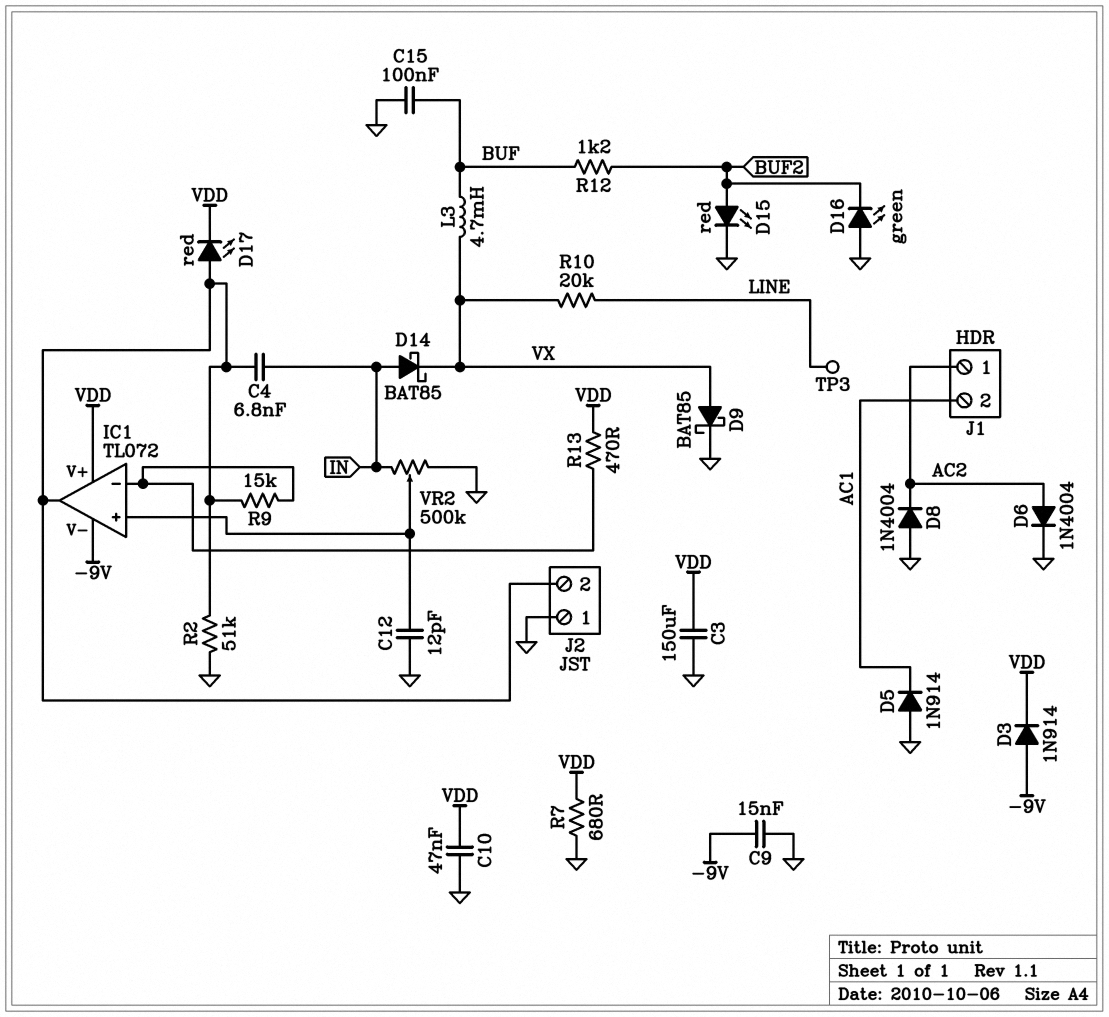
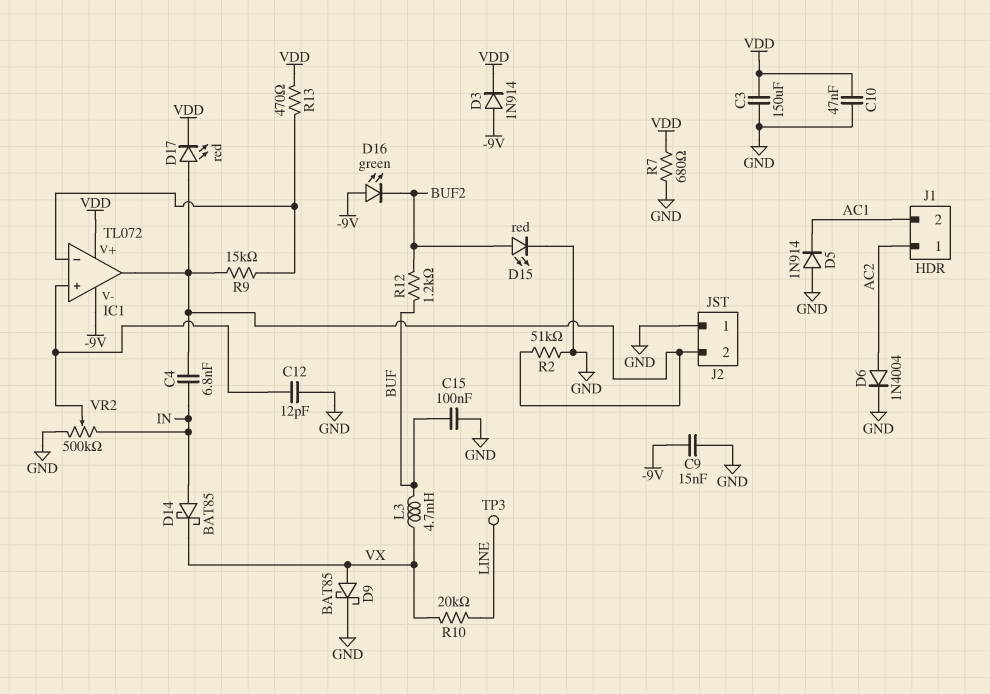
D8: diode 1N4004 (A GND, K AC2) -> none
D16: LED green (A GND, K BUF2) -> LED green (A -9V, K BUF2)

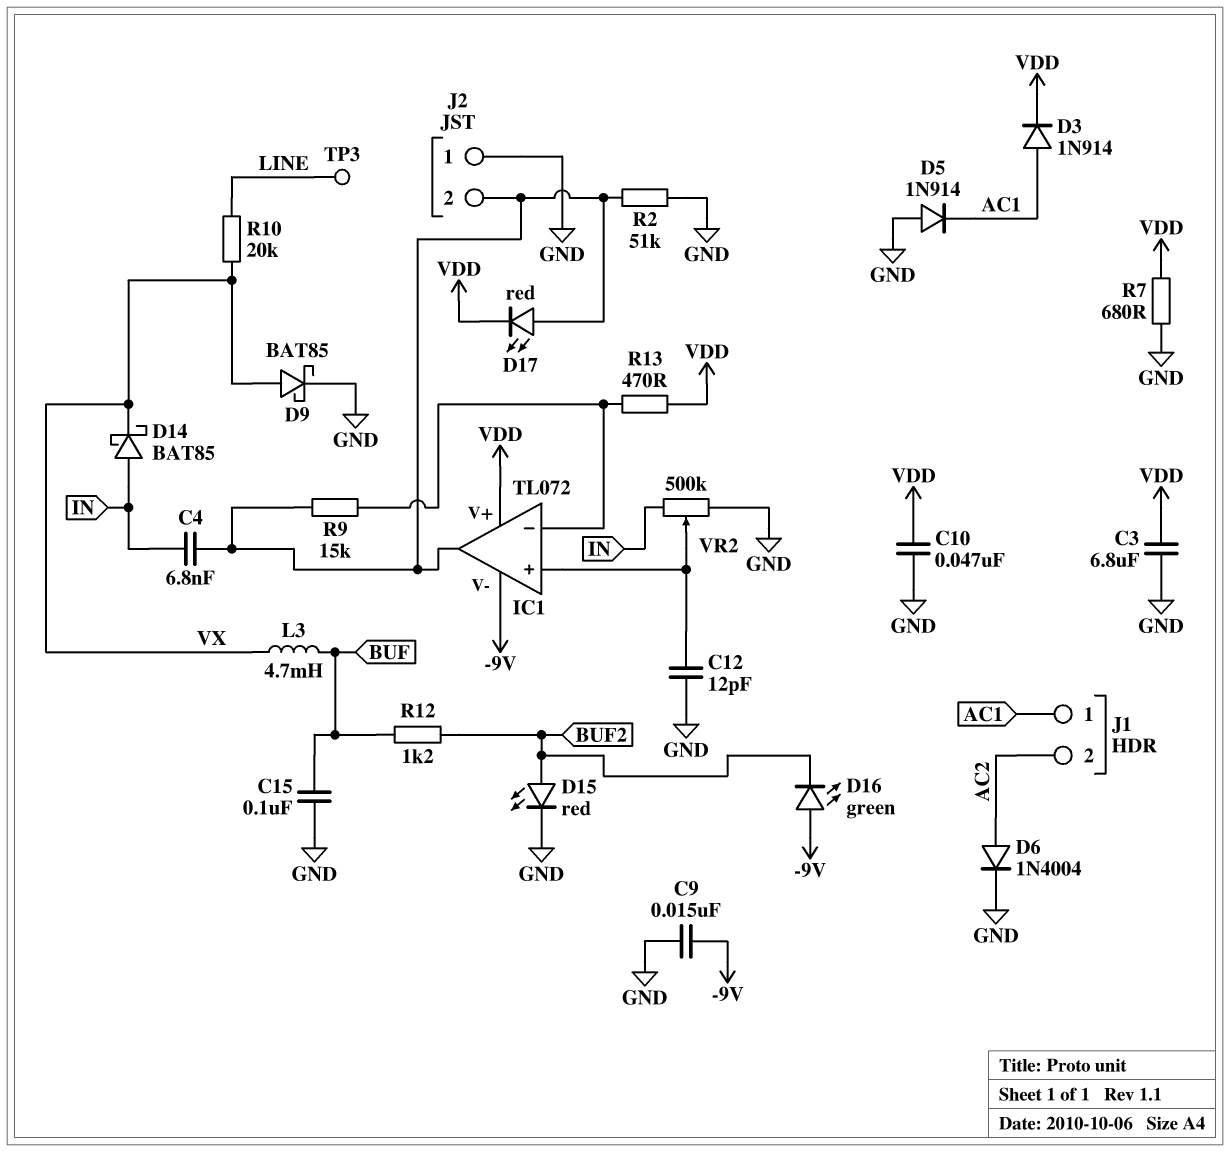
C3: 150uF (GND, VDD) -> 6.8uF (GND, VDD)
D3: diode 1N914 (A -9V, K VDD) -> diode 1N914 (A AC1, K VDD)
J1 pin 1: AC2 -> AC1
J1 pin 2: AC1 -> AC2

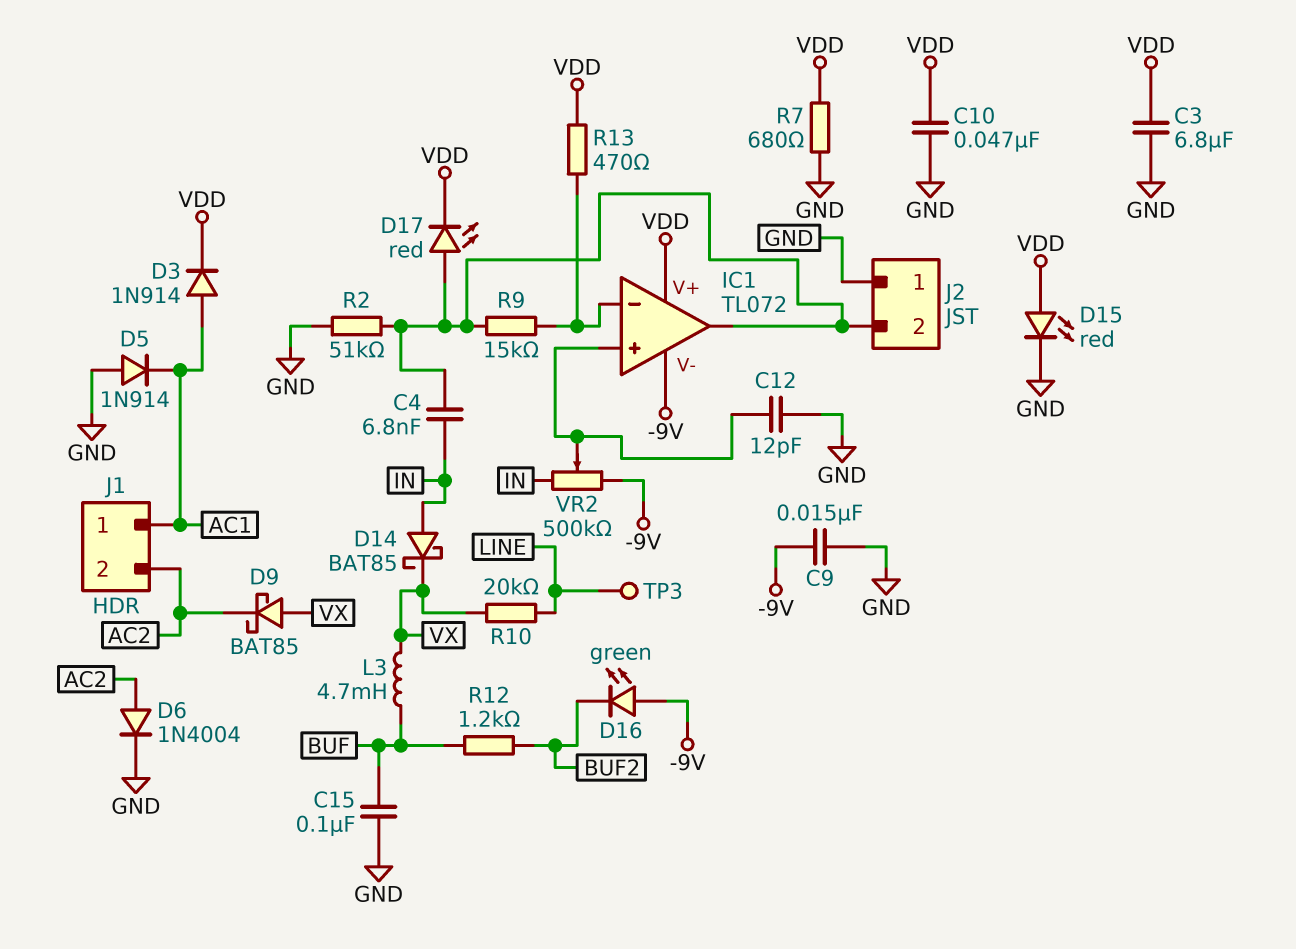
D9: schottky BAT85 (A VX, K GND) -> schottky BAT85 (A VX, K AC2)
D15: LED red (A BUF2, K GND) -> LED red (A VDD, K GND)
VR2: 500k (GND, IN, wiper IC1/in+) -> 500k (-9V, IN, wiper IC1/in+)

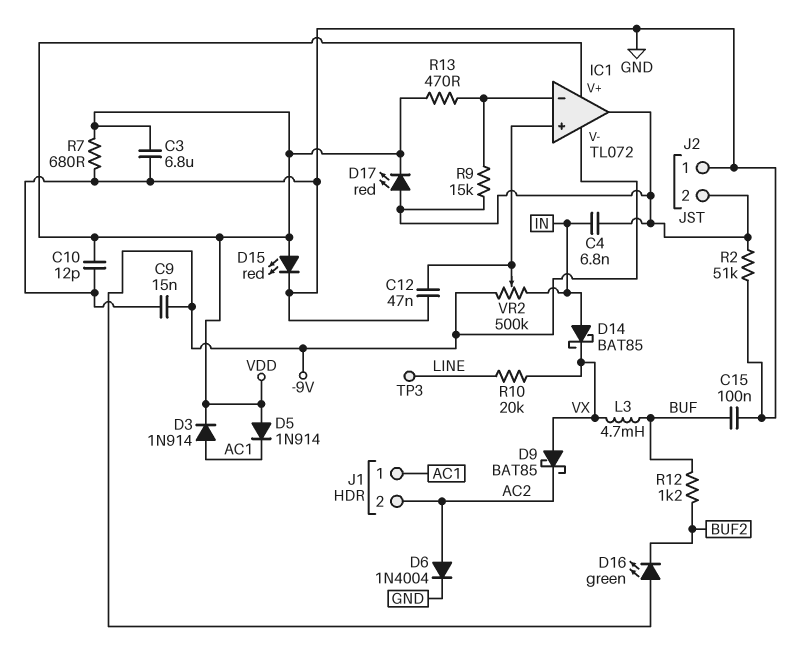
C10: 47nF (GND, VDD) -> 12pF (GND, VDD)
C12: 12pF (GND, IC1/in+) -> 47nF (GND, IC1/in+)
D5: diode 1N914 (A GND, K AC1) -> diode 1N914 (A VDD, K AC1)

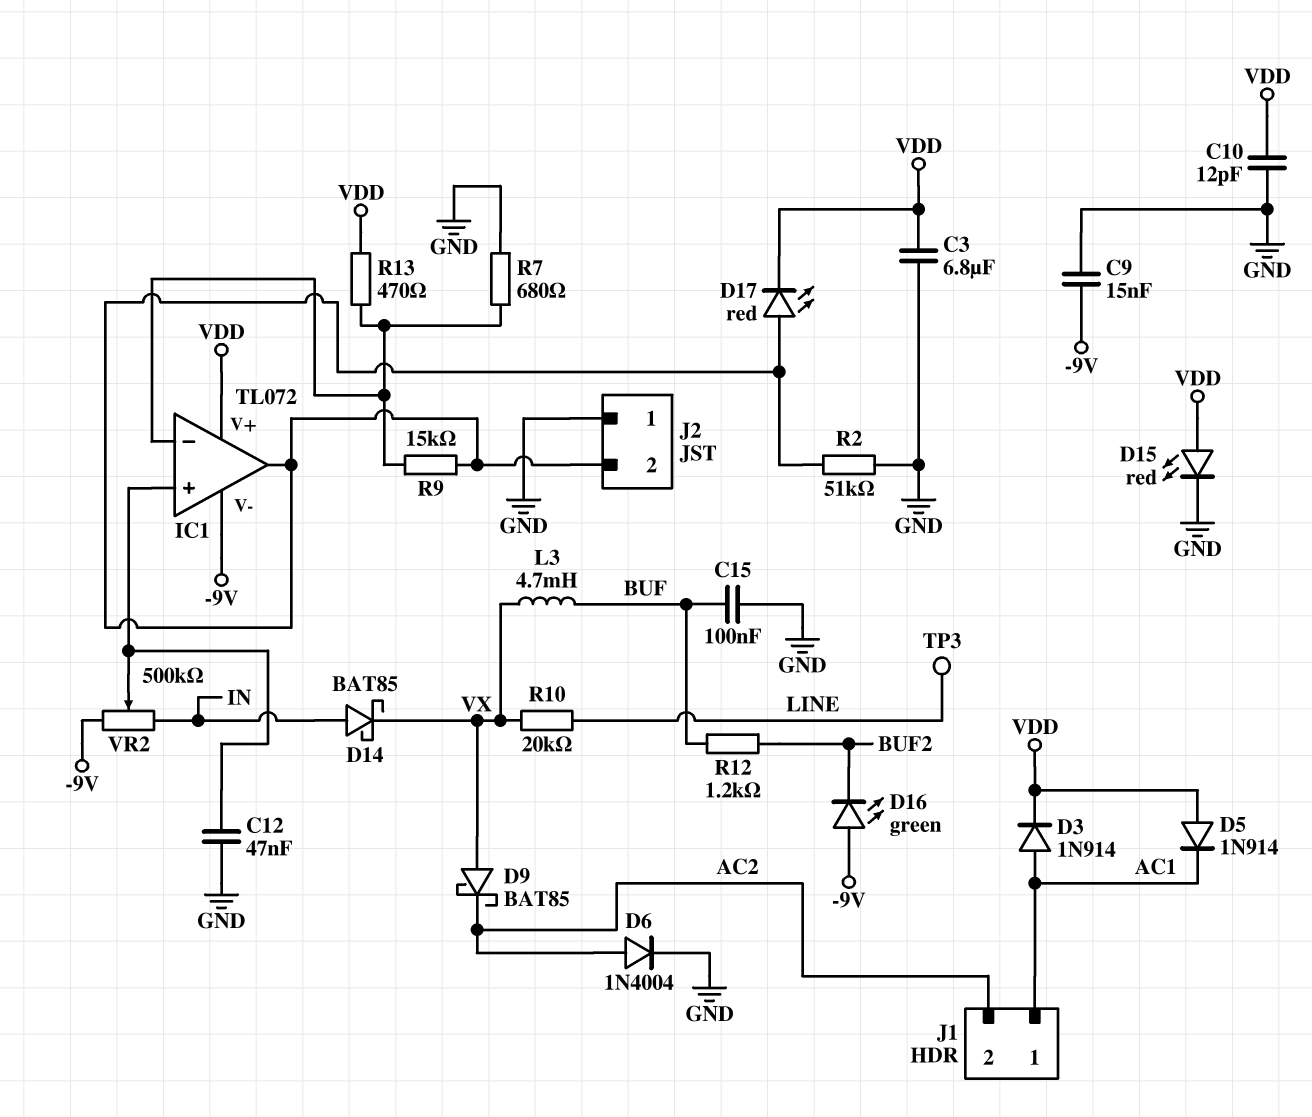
C4: 6.8nF (IC1/out, IN) -> none
R7: 680 (GND, VDD) -> 680 (GND, IC1/in-)

